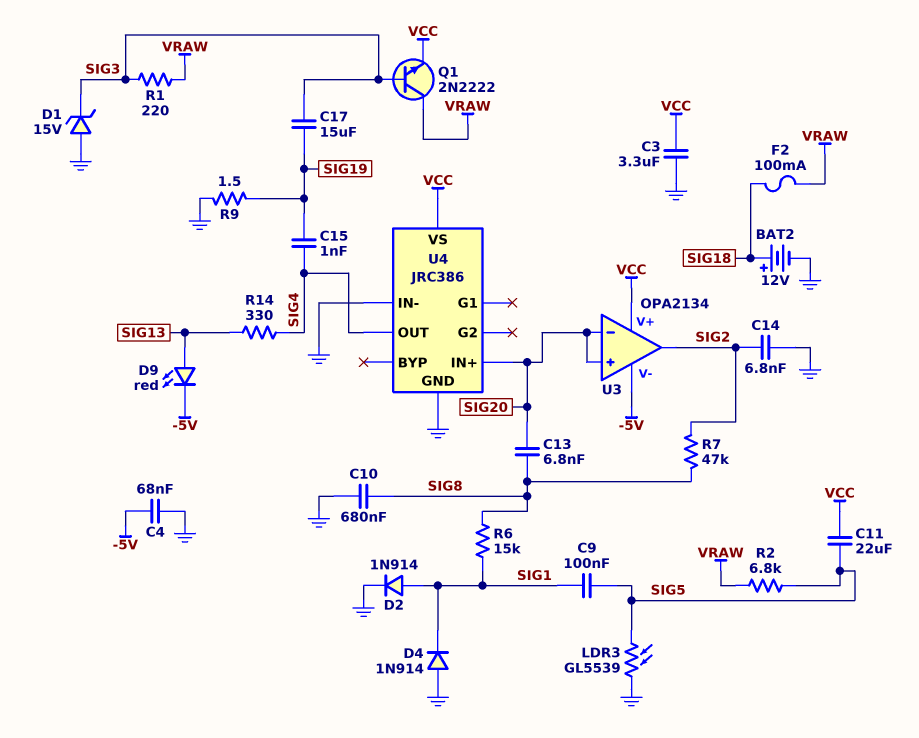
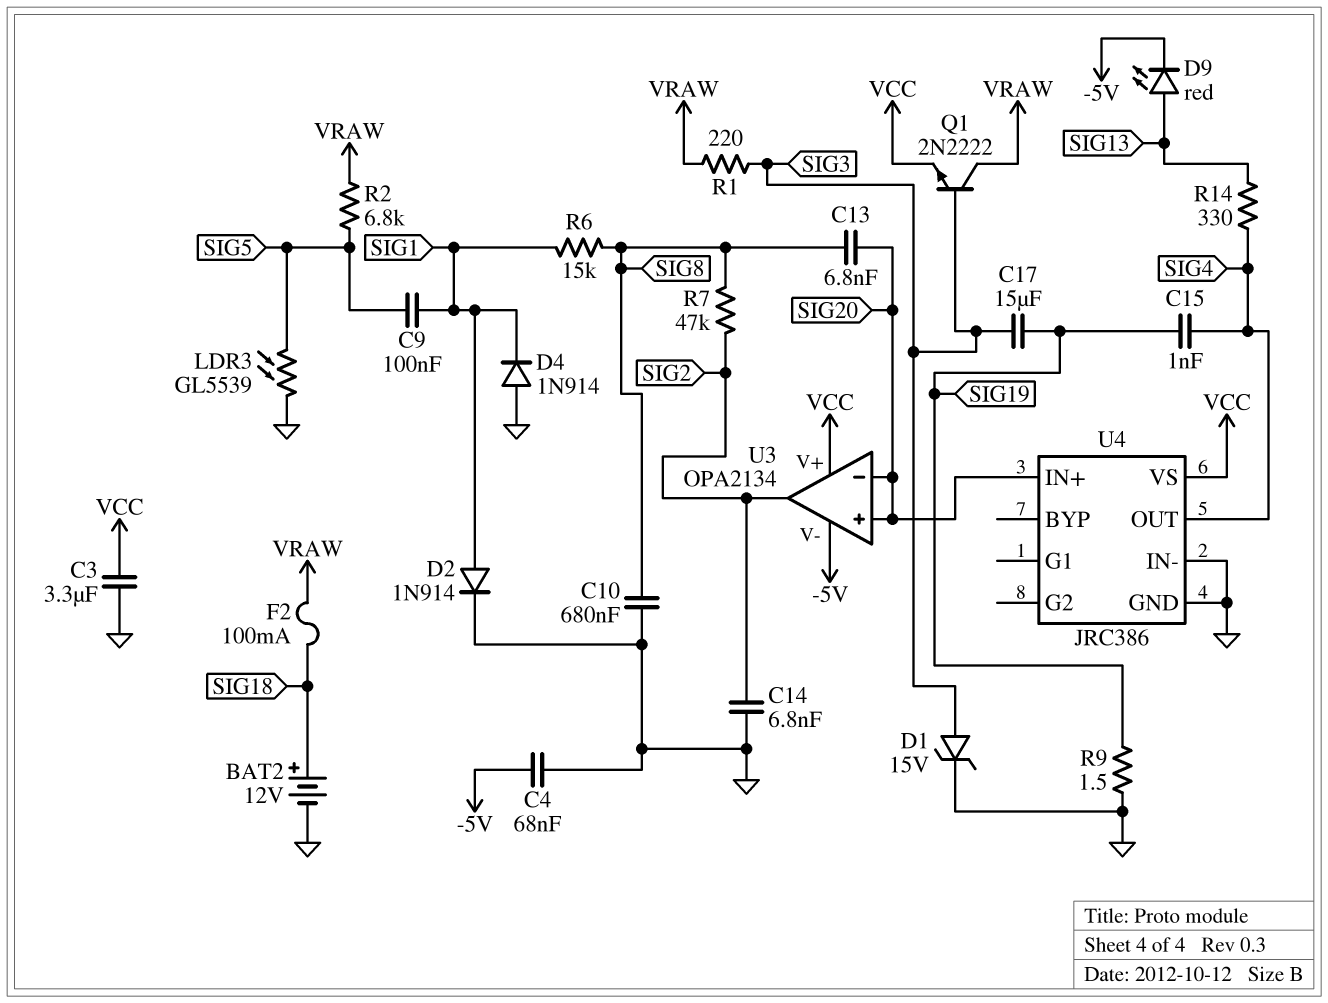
C11: 22uF (SIG5, VCC) -> none
D1: zener 15V (A GND, K SIG3) -> zener 15V (A SIG3, K GND)

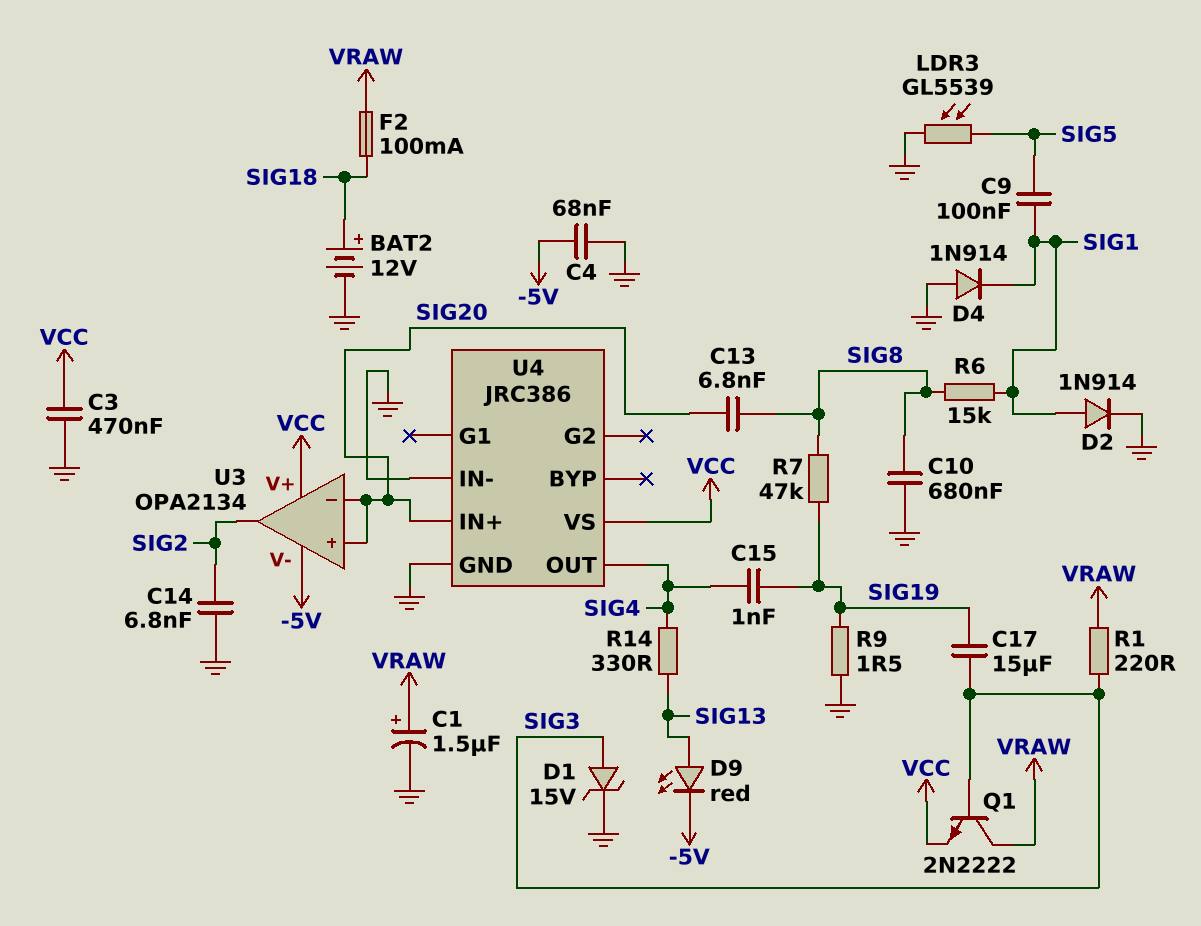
C1: none -> 1.5uF (plus VRAW, minus GND)
C3: 3.3uF (GND, VCC) -> 470nF (GND, VCC)
R2: 6.8k (SIG5, VRAW) -> none
R7: 47k (SIG2, SIG8) -> 47k (SIG8, SIG19)

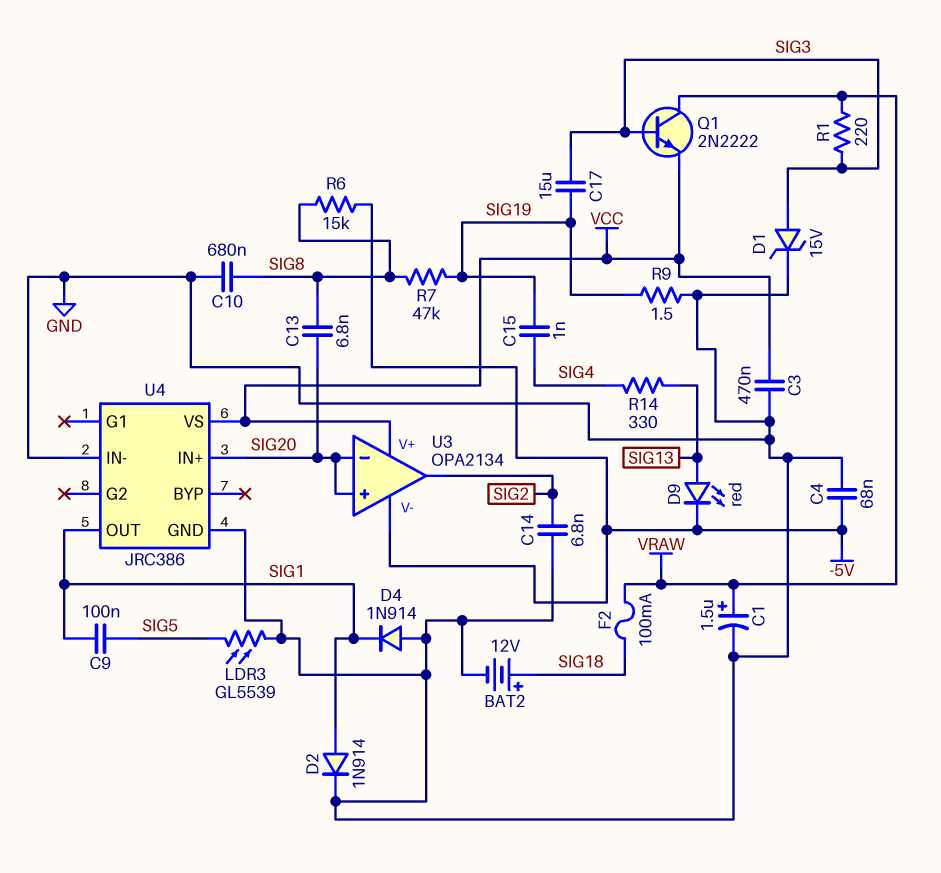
R6: 15k (SIG1, SIG8) -> 15k (-5V, SIG8)
U4 pin OUT: SIG4 -> SIG1

